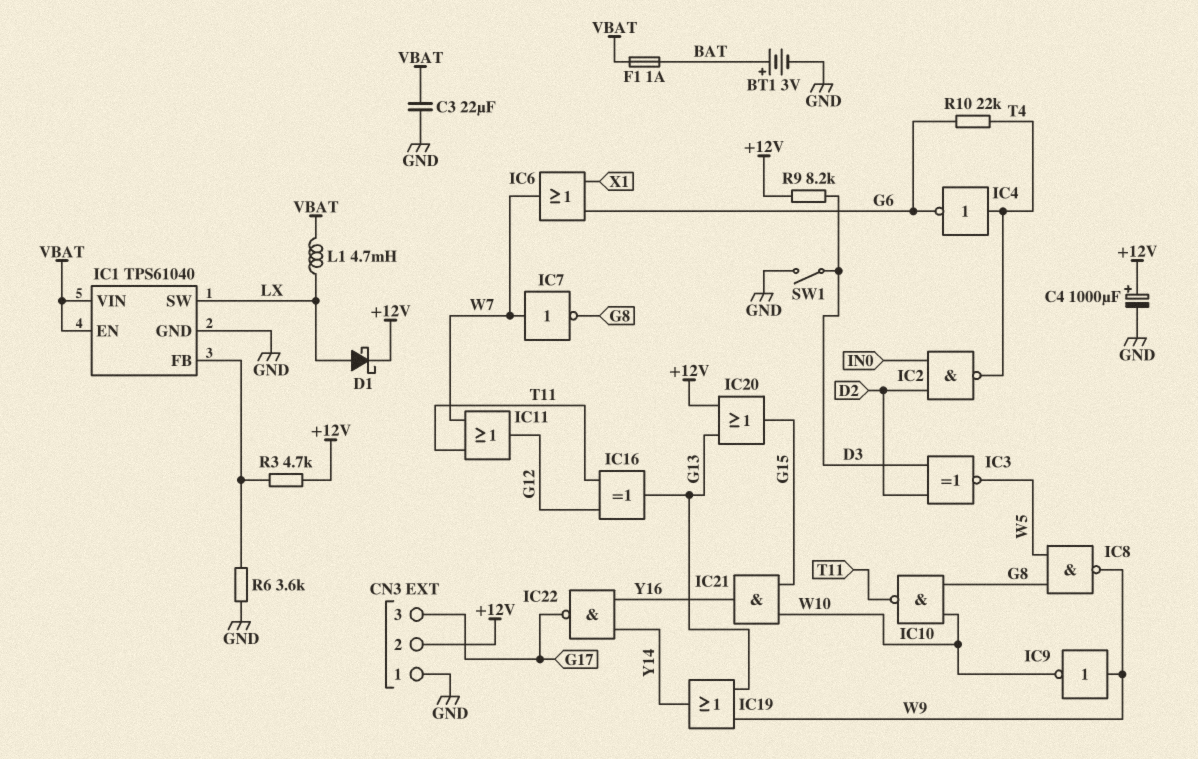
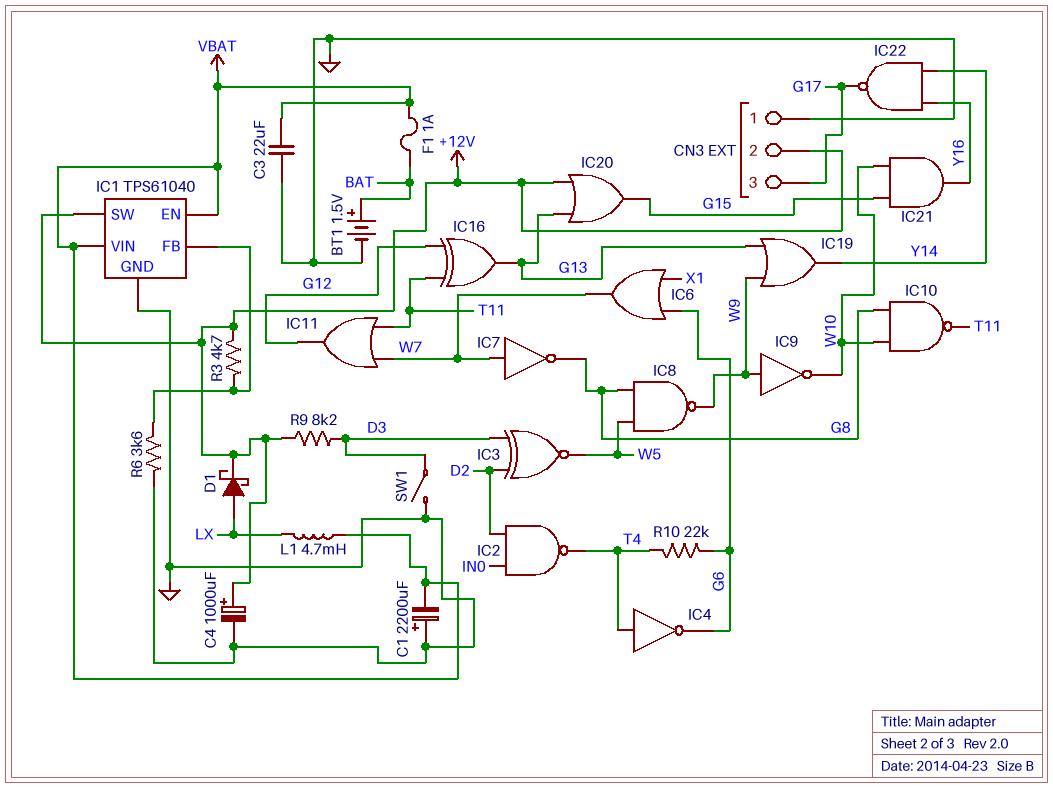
BT1: 3V (plus BAT, minus GND) -> 1.5V (plus BAT, minus GND)
C1: none -> 2200uF (plus GND, minus VBAT)
IC1 pin SW: LX -> +12V

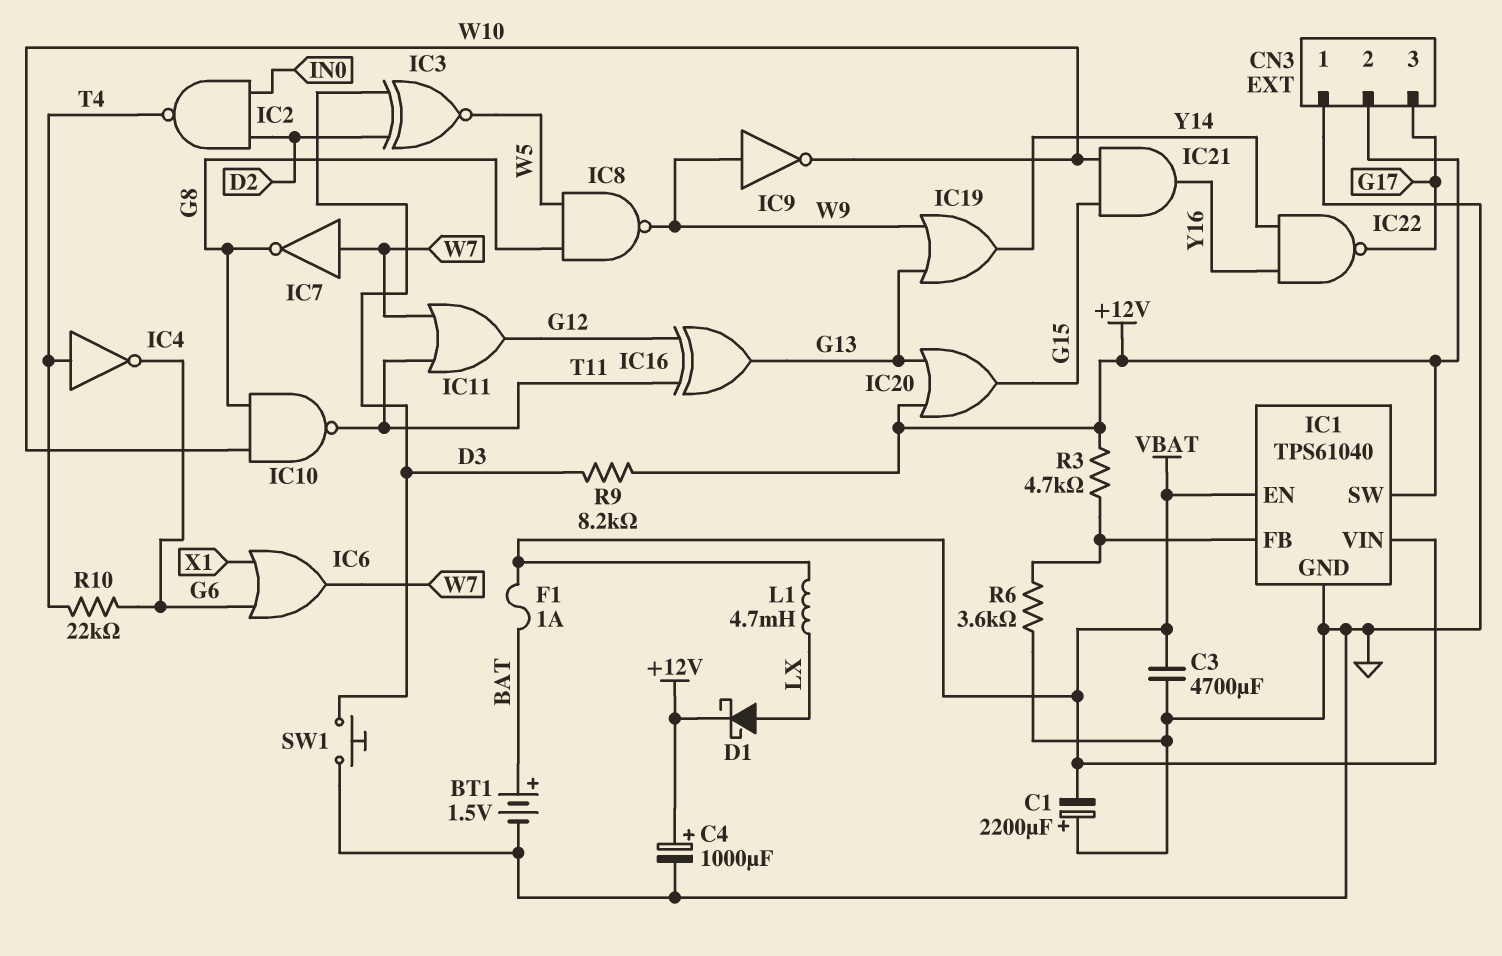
C3: 22uF (GND, VBAT) -> 4700uF (GND, VBAT)
SW1: switch (D3, GND) -> button (D3, GND)

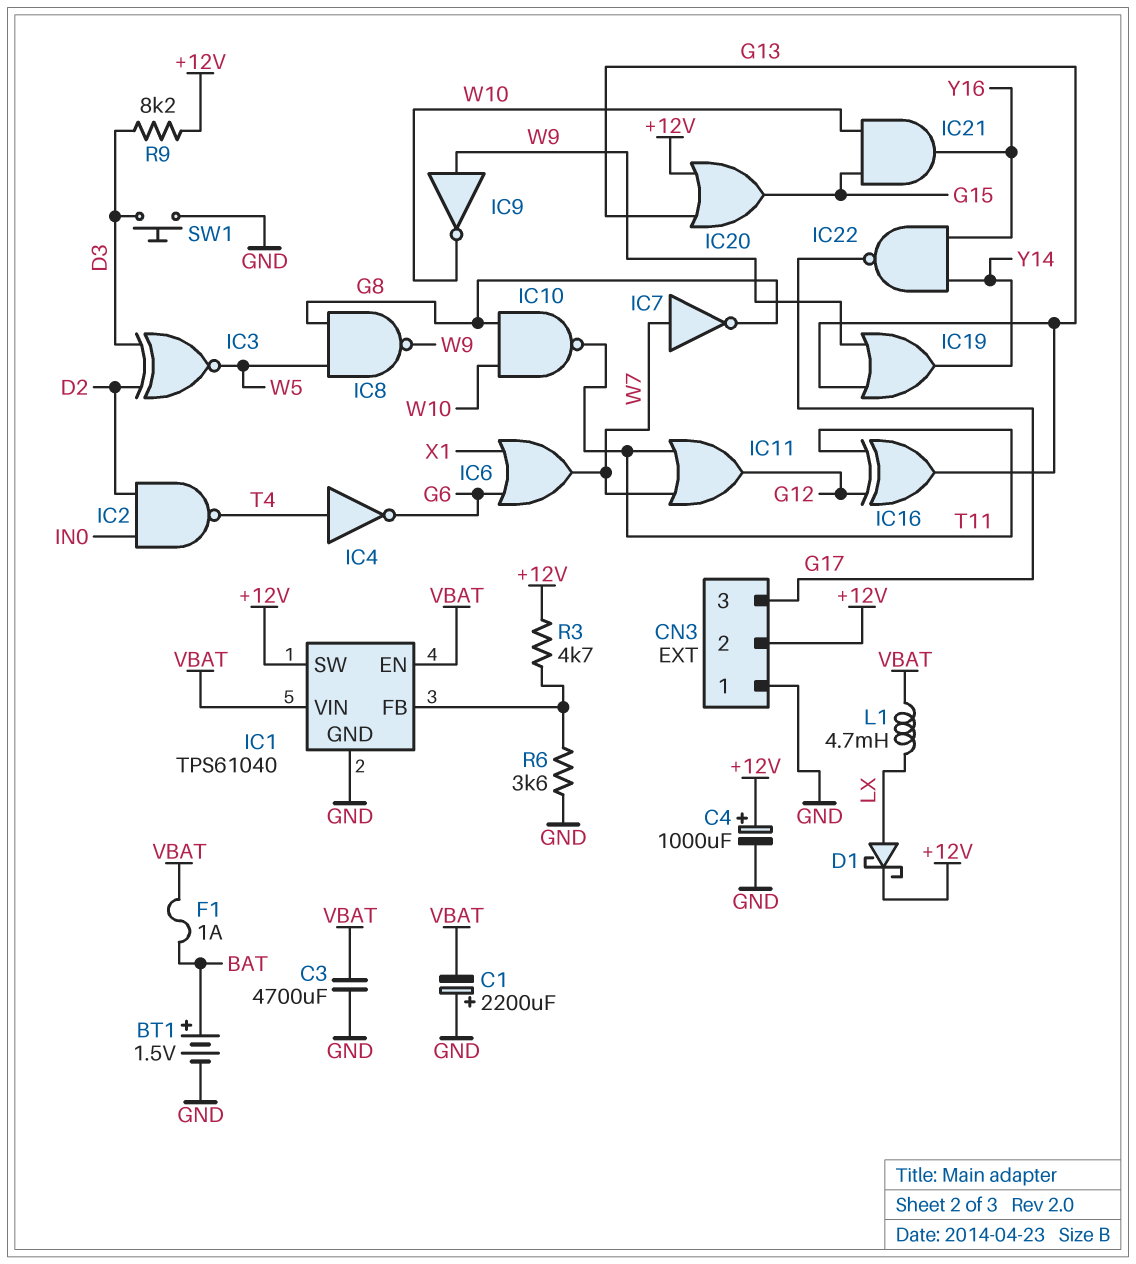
R10: 22k (G6, T4) -> none

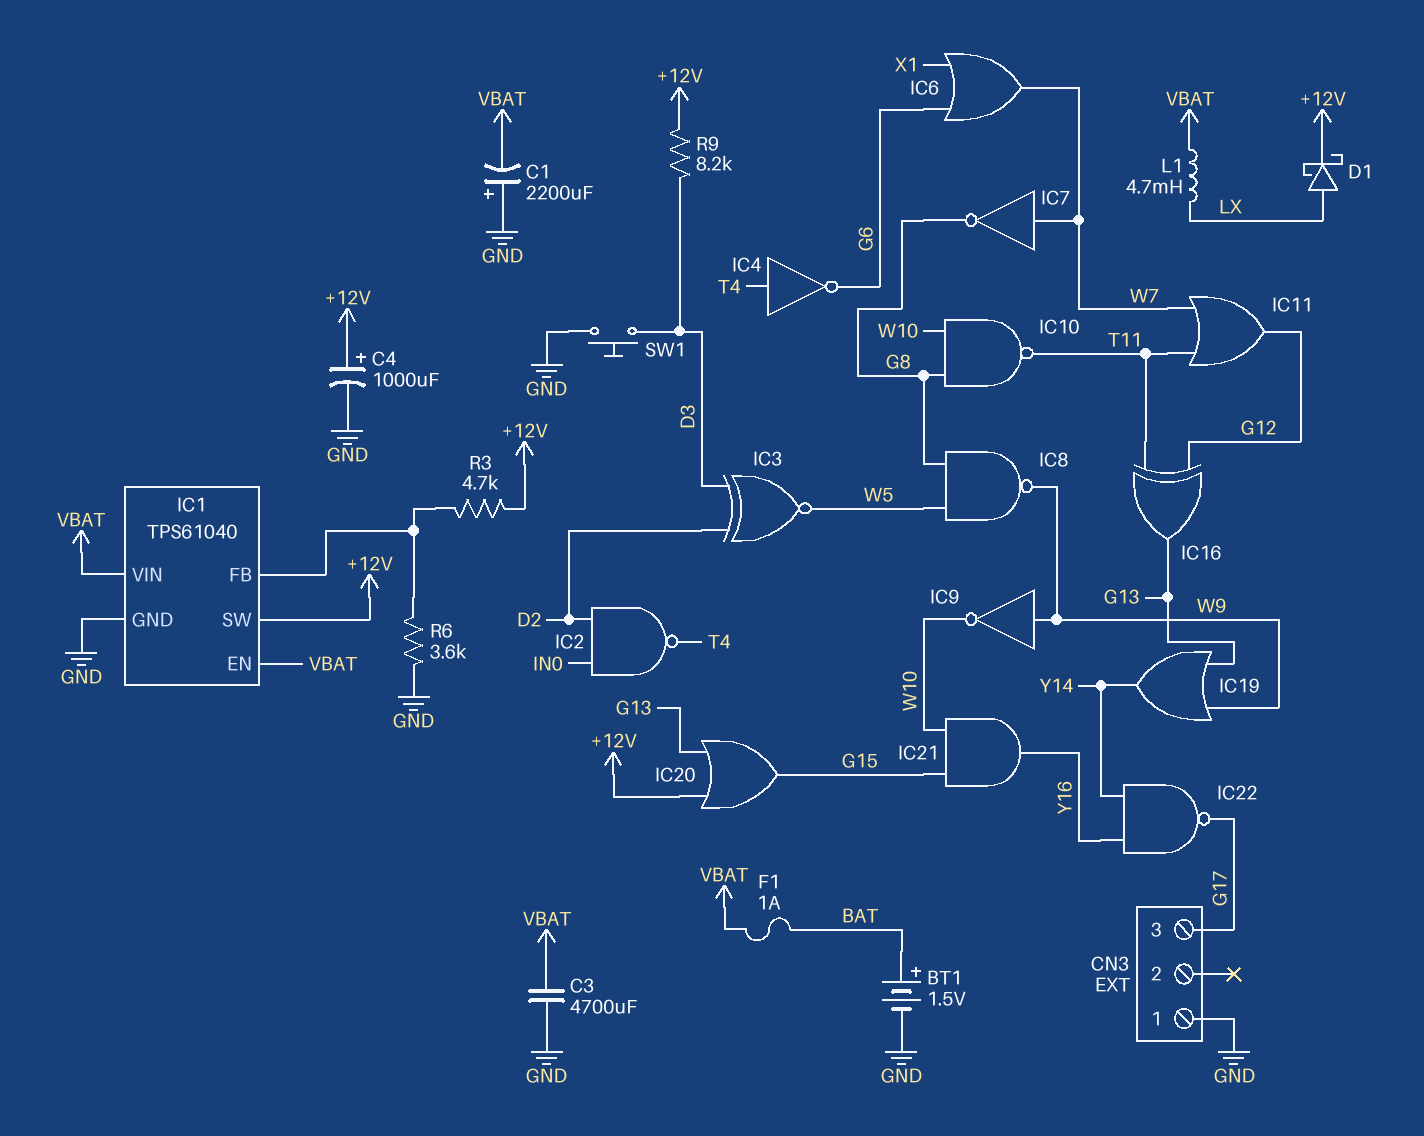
CN3 pin 2: +12V -> none

